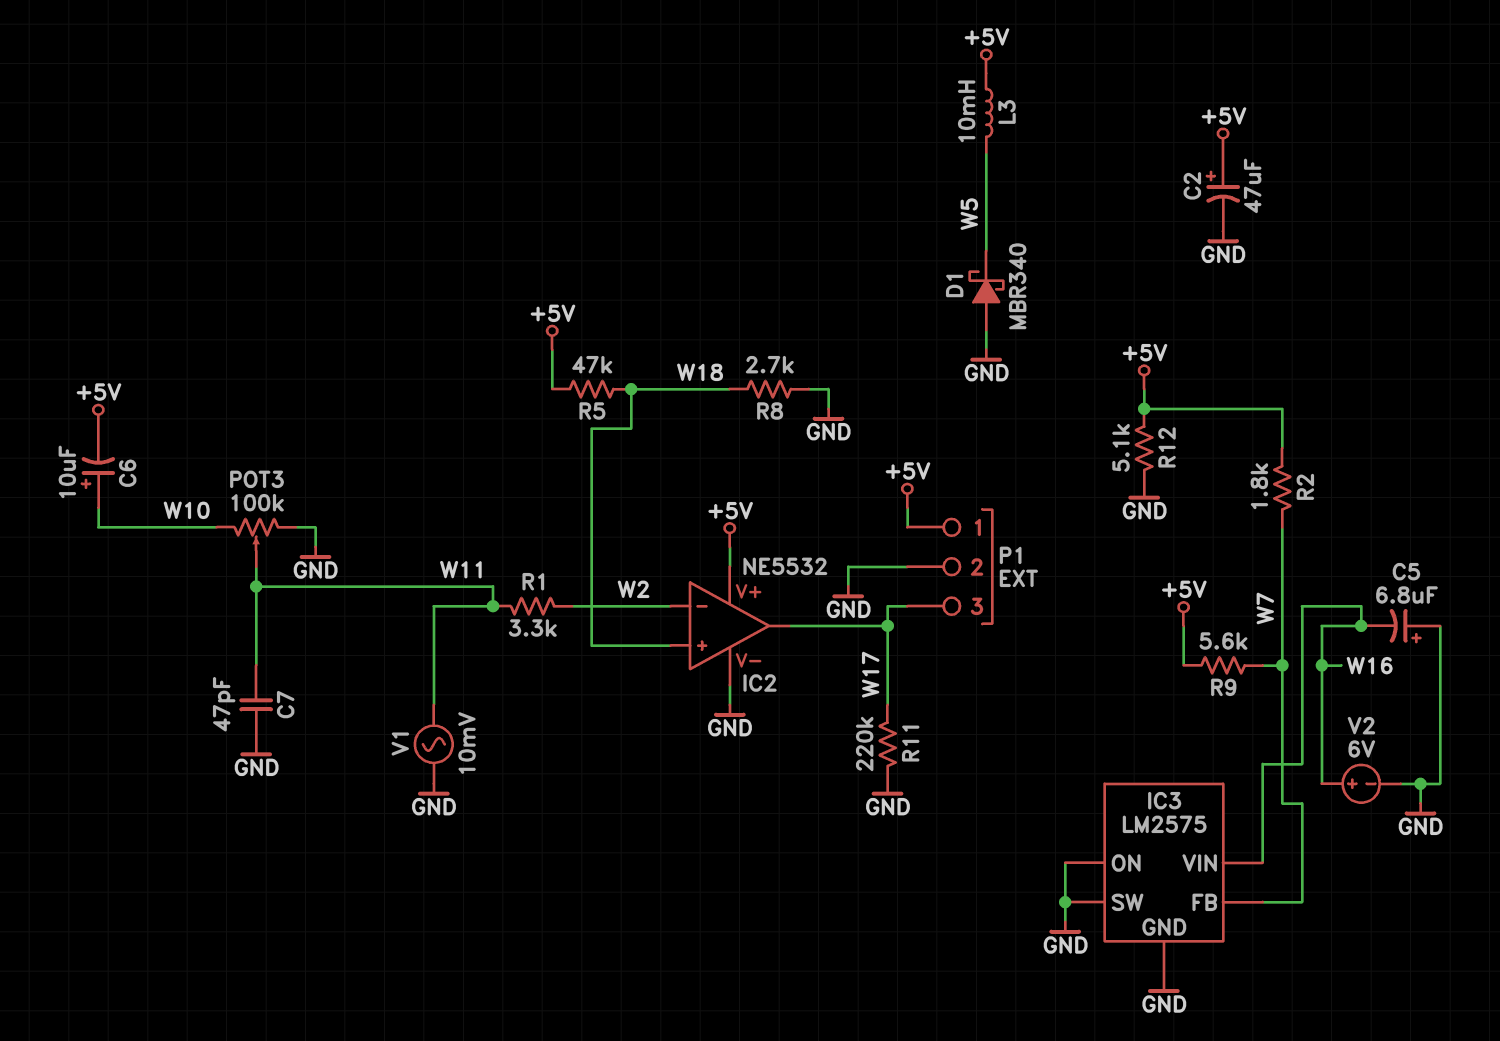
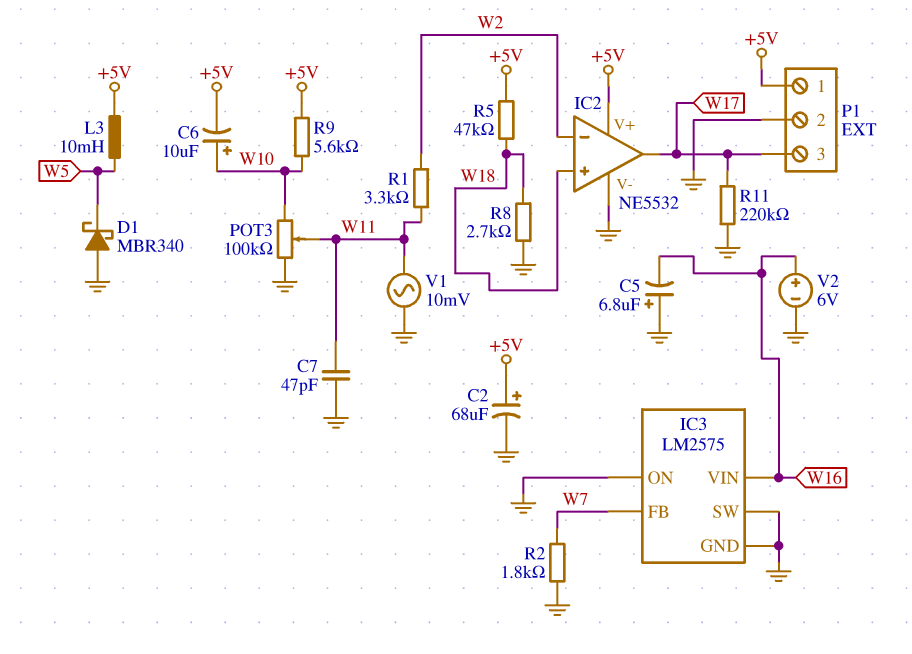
C2: 47uF (plus +5V, minus GND) -> 68uF (plus +5V, minus GND)
R2: 1.8k (+5V, W7) -> 1.8k (GND, W7)
R9: 5.6k (+5V, W7) -> 5.6k (+5V, W10)
R12: 5.1k (+5V, GND) -> none

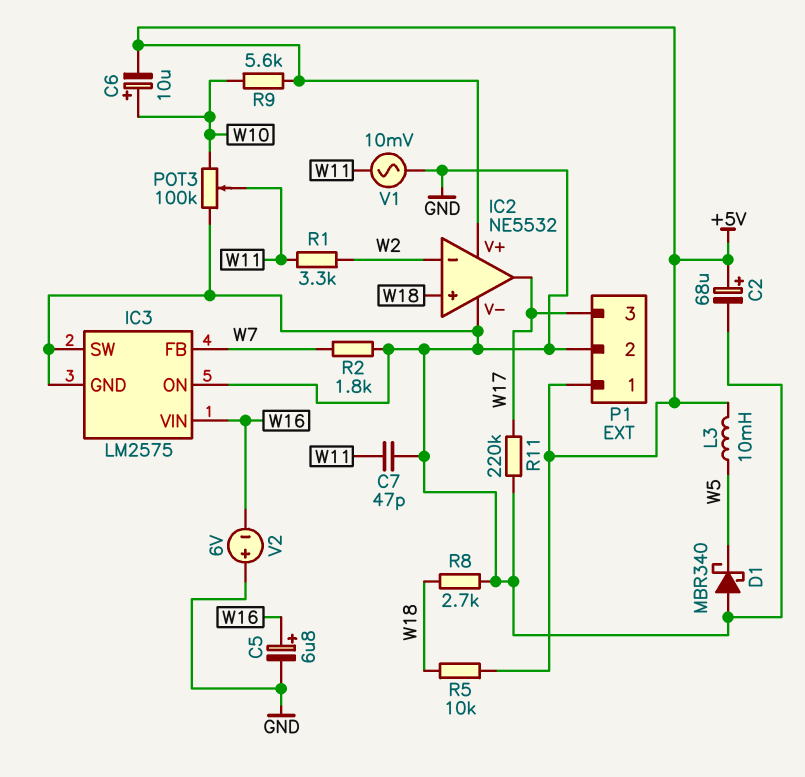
C5: 6.8uF (plus GND, minus W16) -> 6.8uF (plus W16, minus GND)
R5: 47k (+5V, W18) -> 10k (+5V, W18)
V2: 6V (plus W16, minus GND) -> 6V (plus GND, minus W16)

